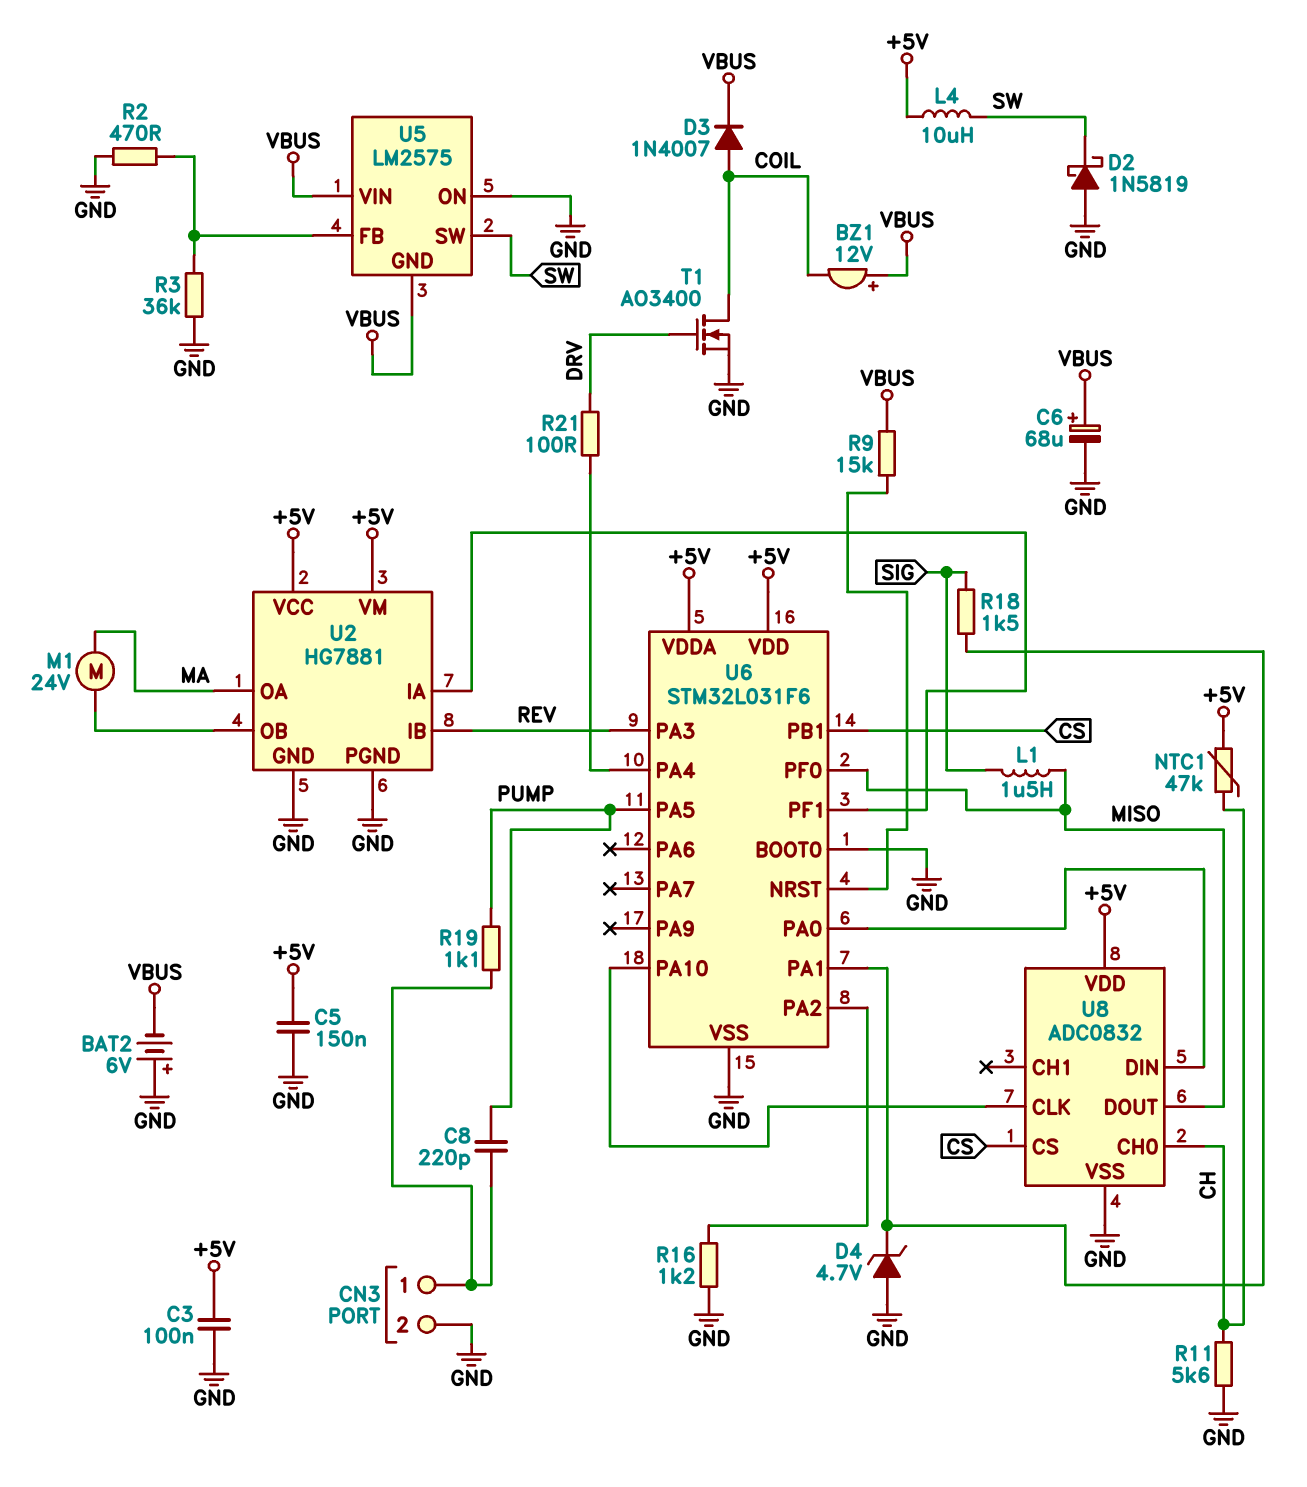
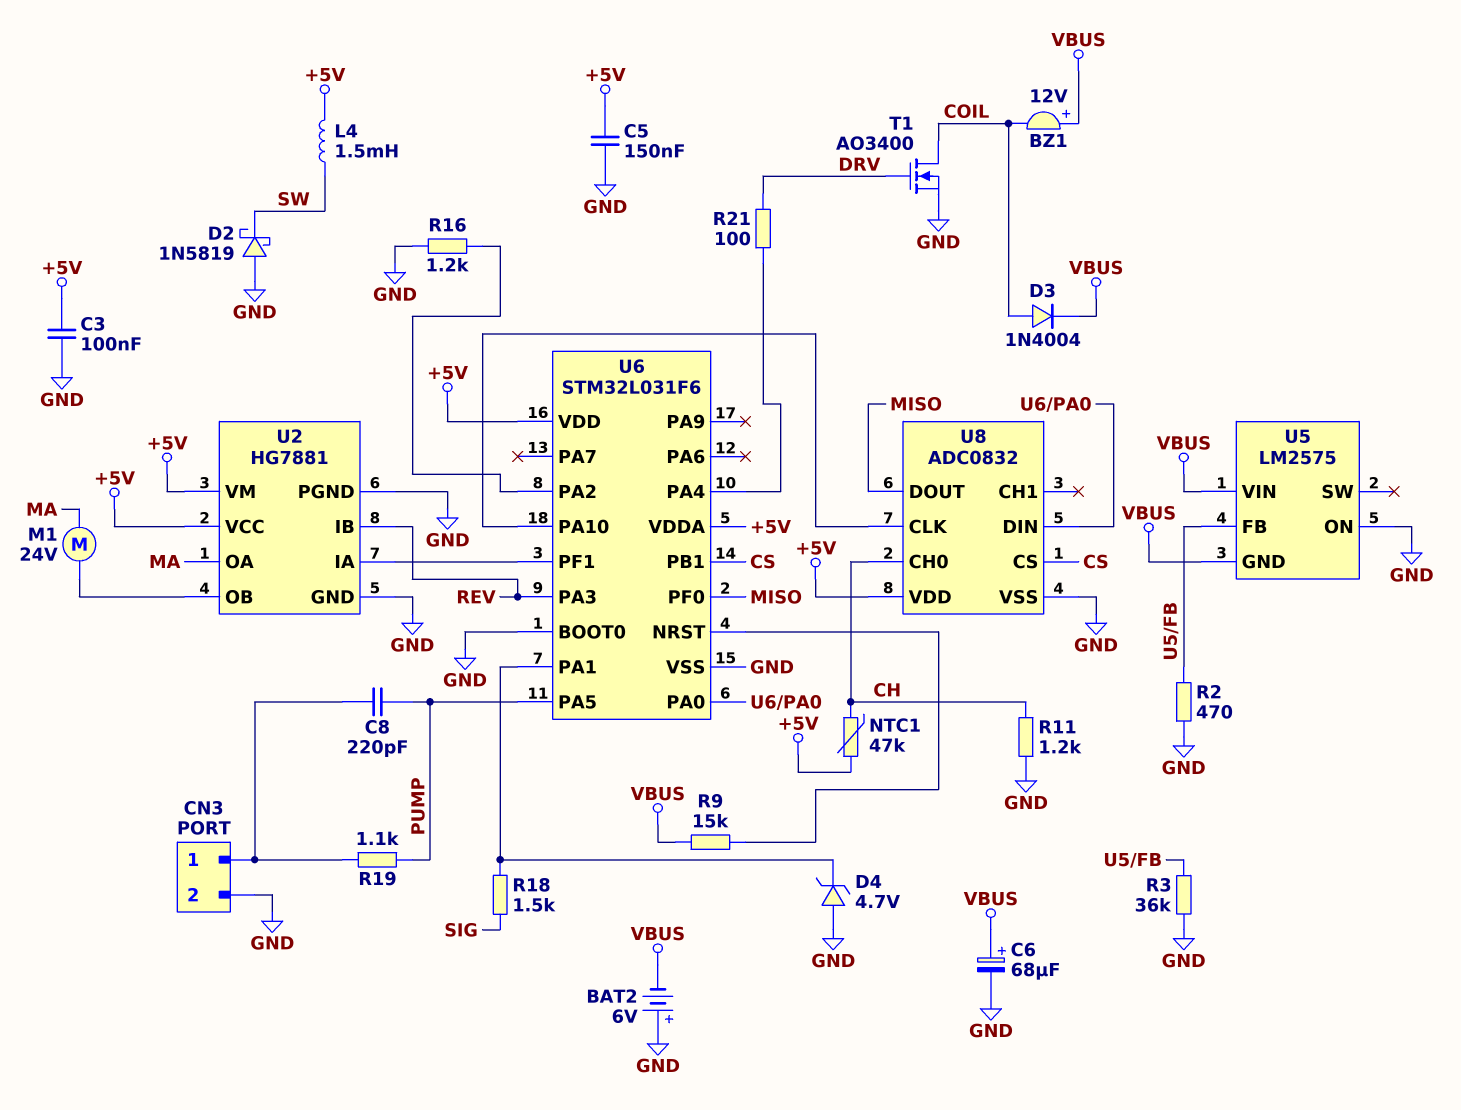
D3: diode 1N4007 (A COIL, K VBUS) -> diode 1N4004 (A COIL, K VBUS)
L1: 1.5uH (MISO, SIG) -> none
L4: 10uH (+5V, SW) -> 1.5mH (+5V, SW)
R11: 5.6k (CH, GND) -> 1.2k (CH, GND)
U5 pin SW: SW -> none

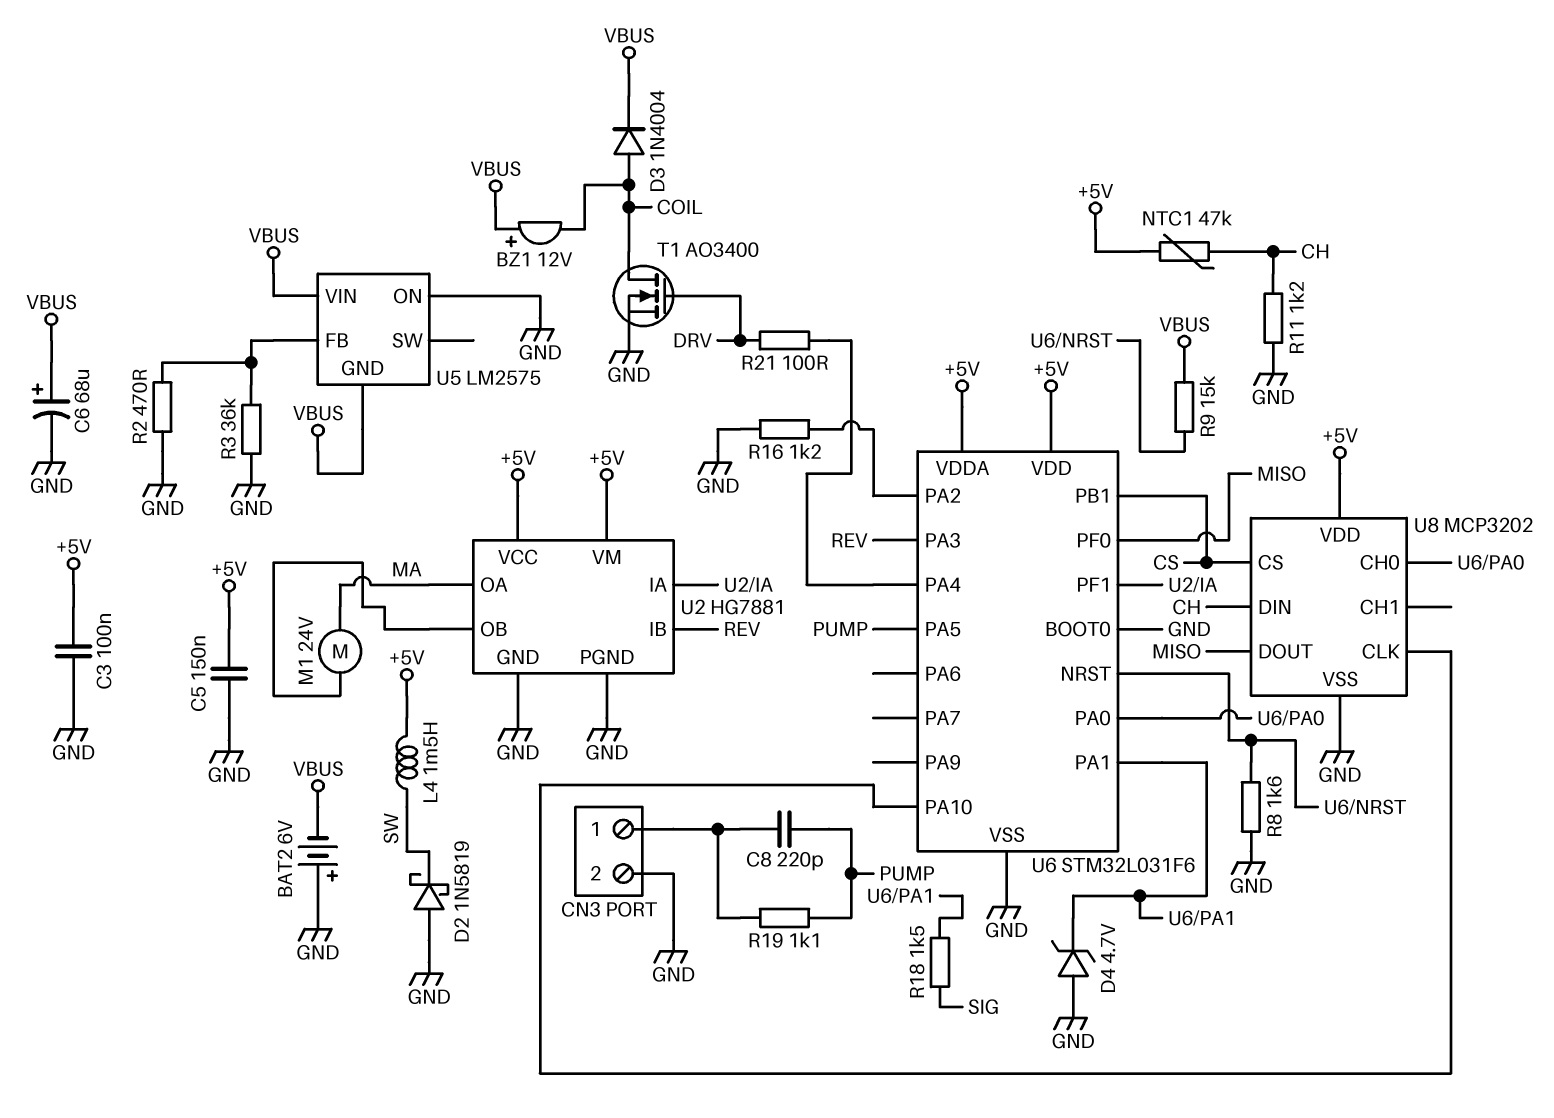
R8: none -> 1.6k (GND, U6/NRST)
U8: ADC0832 -> MCP3202
U8 pin CH0: CH -> U6/PA0
U8 pin DIN: U6/PA0 -> CH

